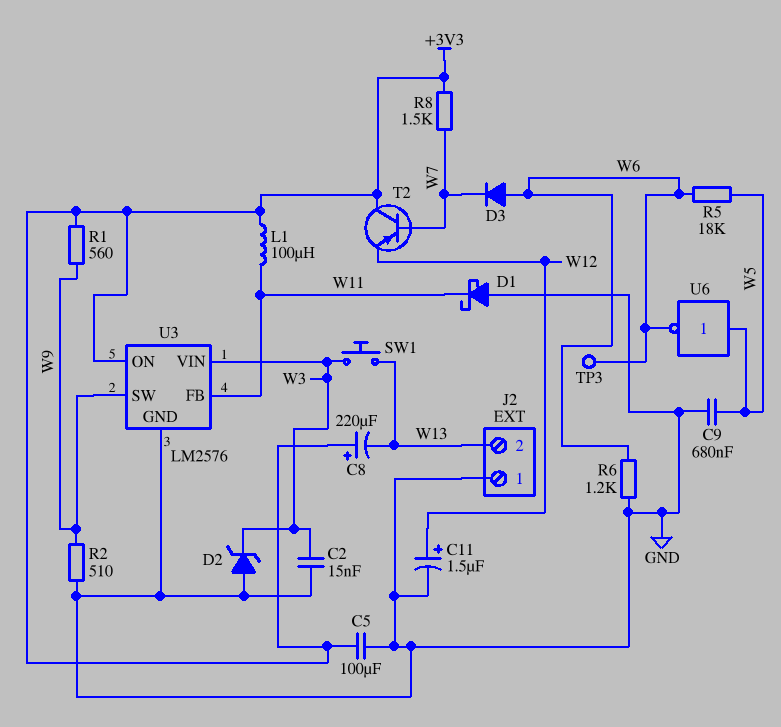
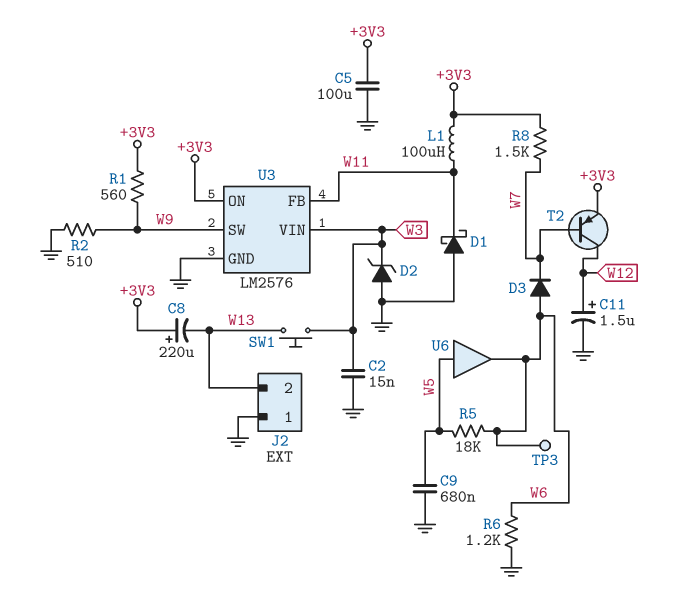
T2: PNP (B W7, C +3V3, E W12) -> PNP (B W7, C W12, E +3V3)
U6: NOT (in W5, out W6) -> buffer (in W5, out W6)

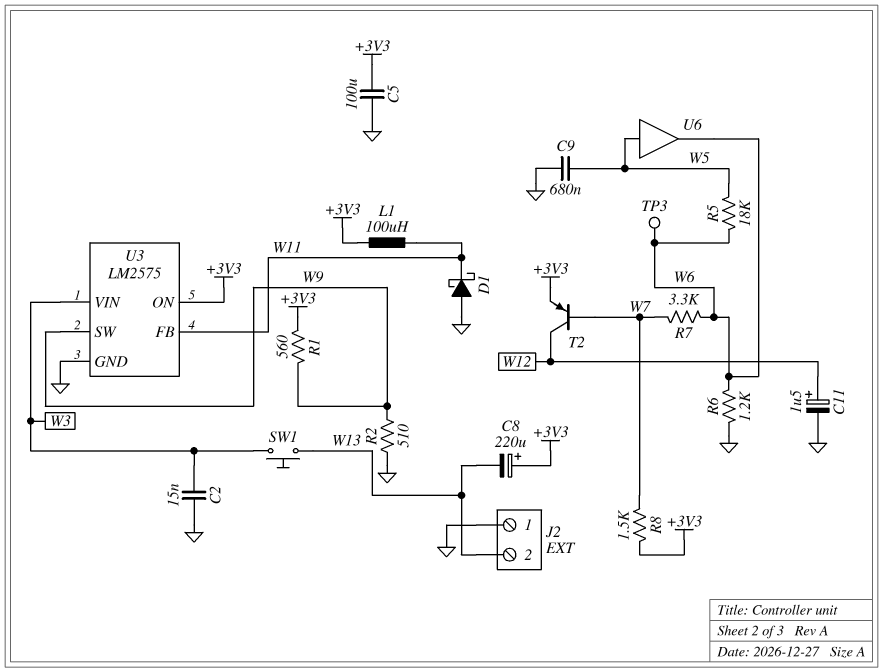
D2: zener (A GND, K W3) -> none
D3: diode (A W6, K W7) -> none
R7: none -> 3.3k (W6, W7)
U3: LM2576 -> LM2575

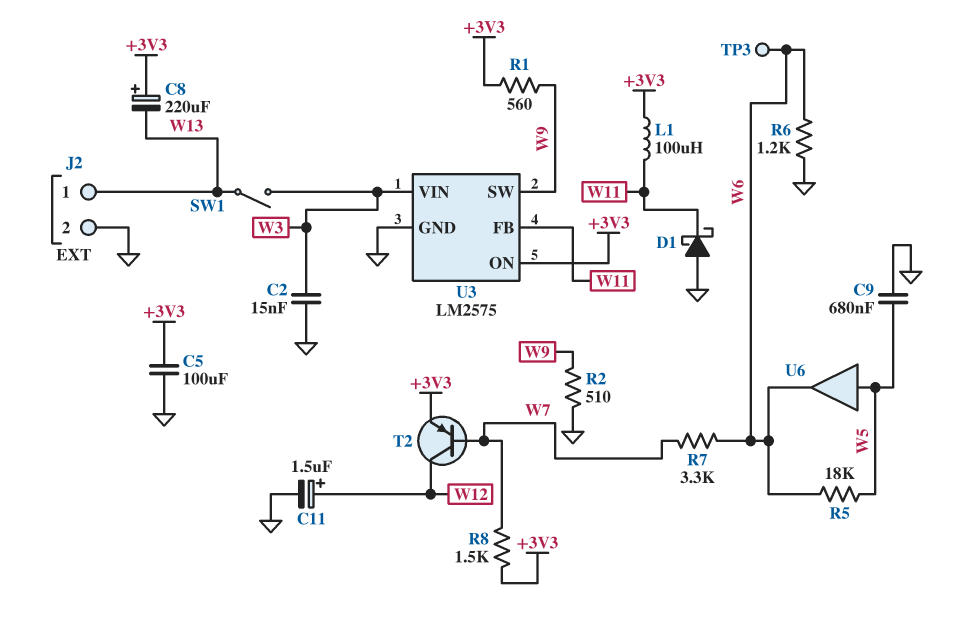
J2 pin 1: GND -> W13
J2 pin 2: W13 -> GND
SW1: button (W3, W13) -> switch (W3, W13)

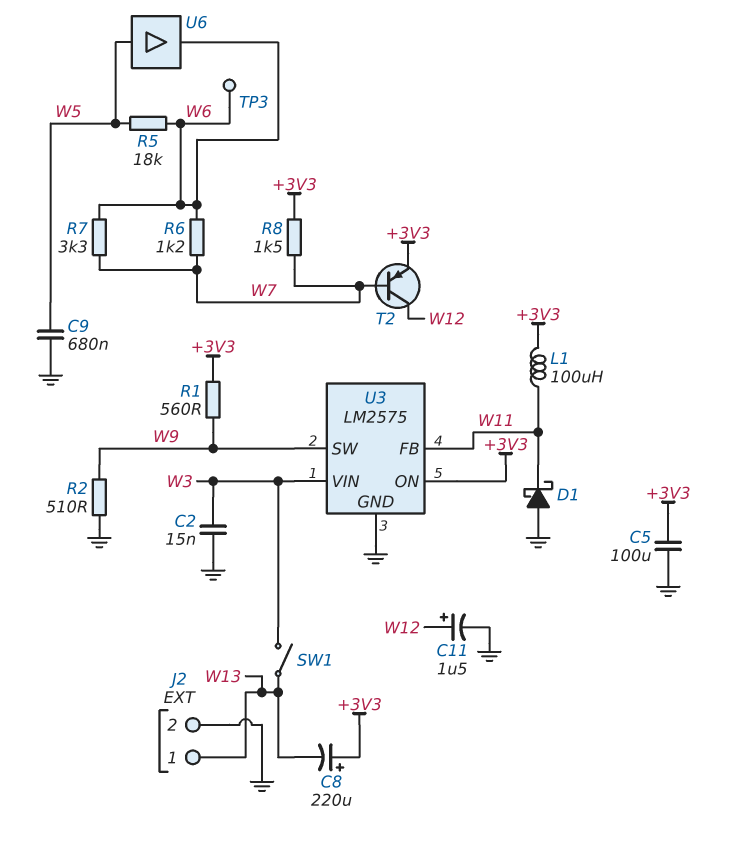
R6: 1.2k (GND, W6) -> 1.2k (W6, W7)

